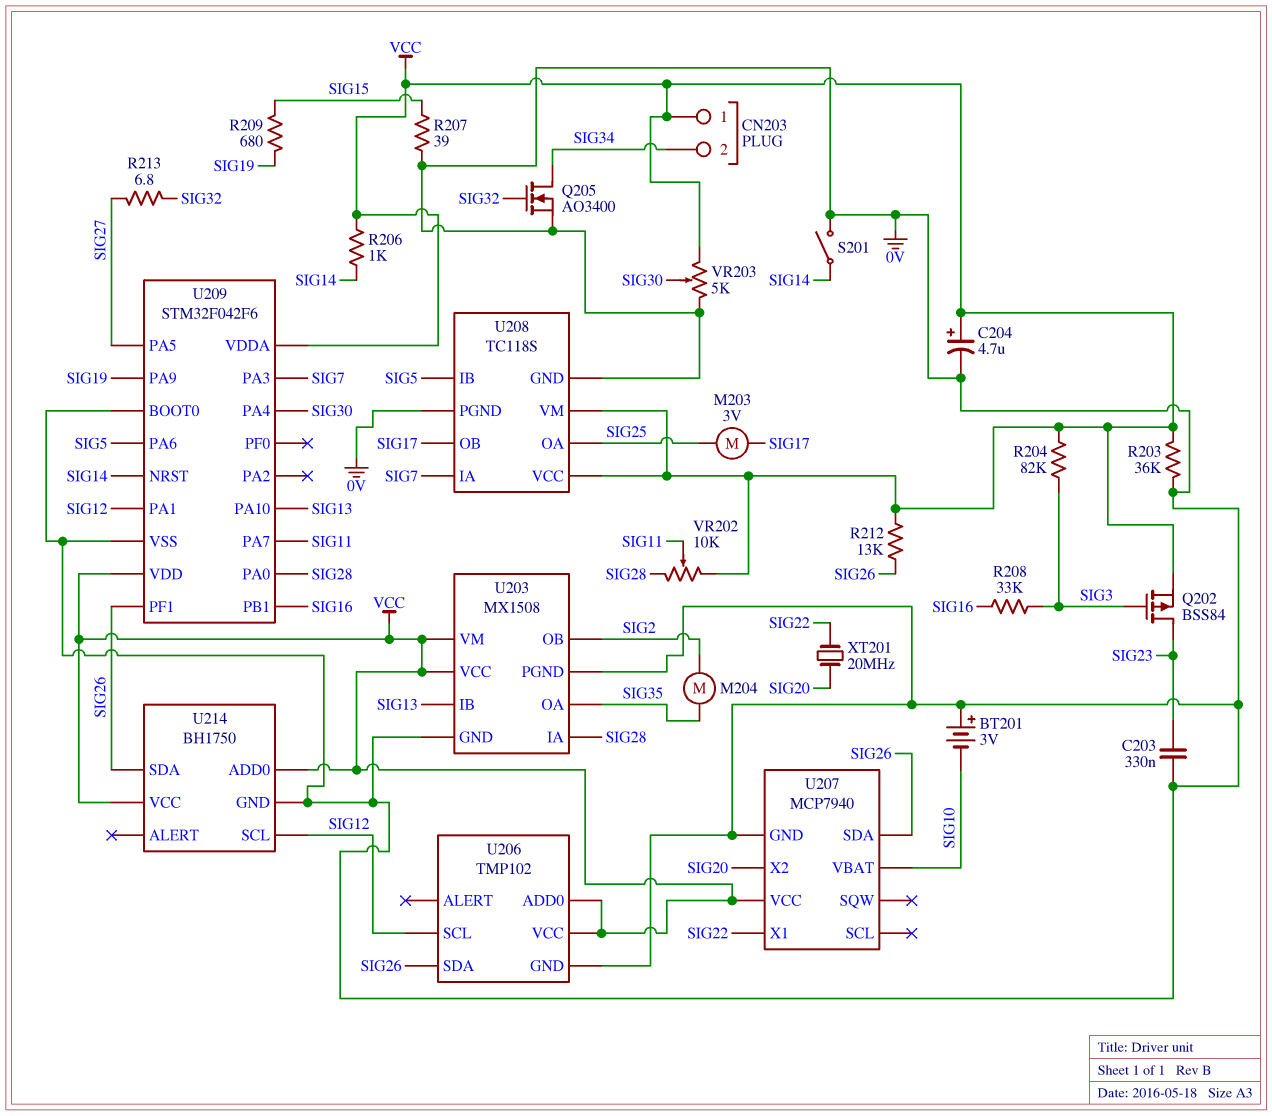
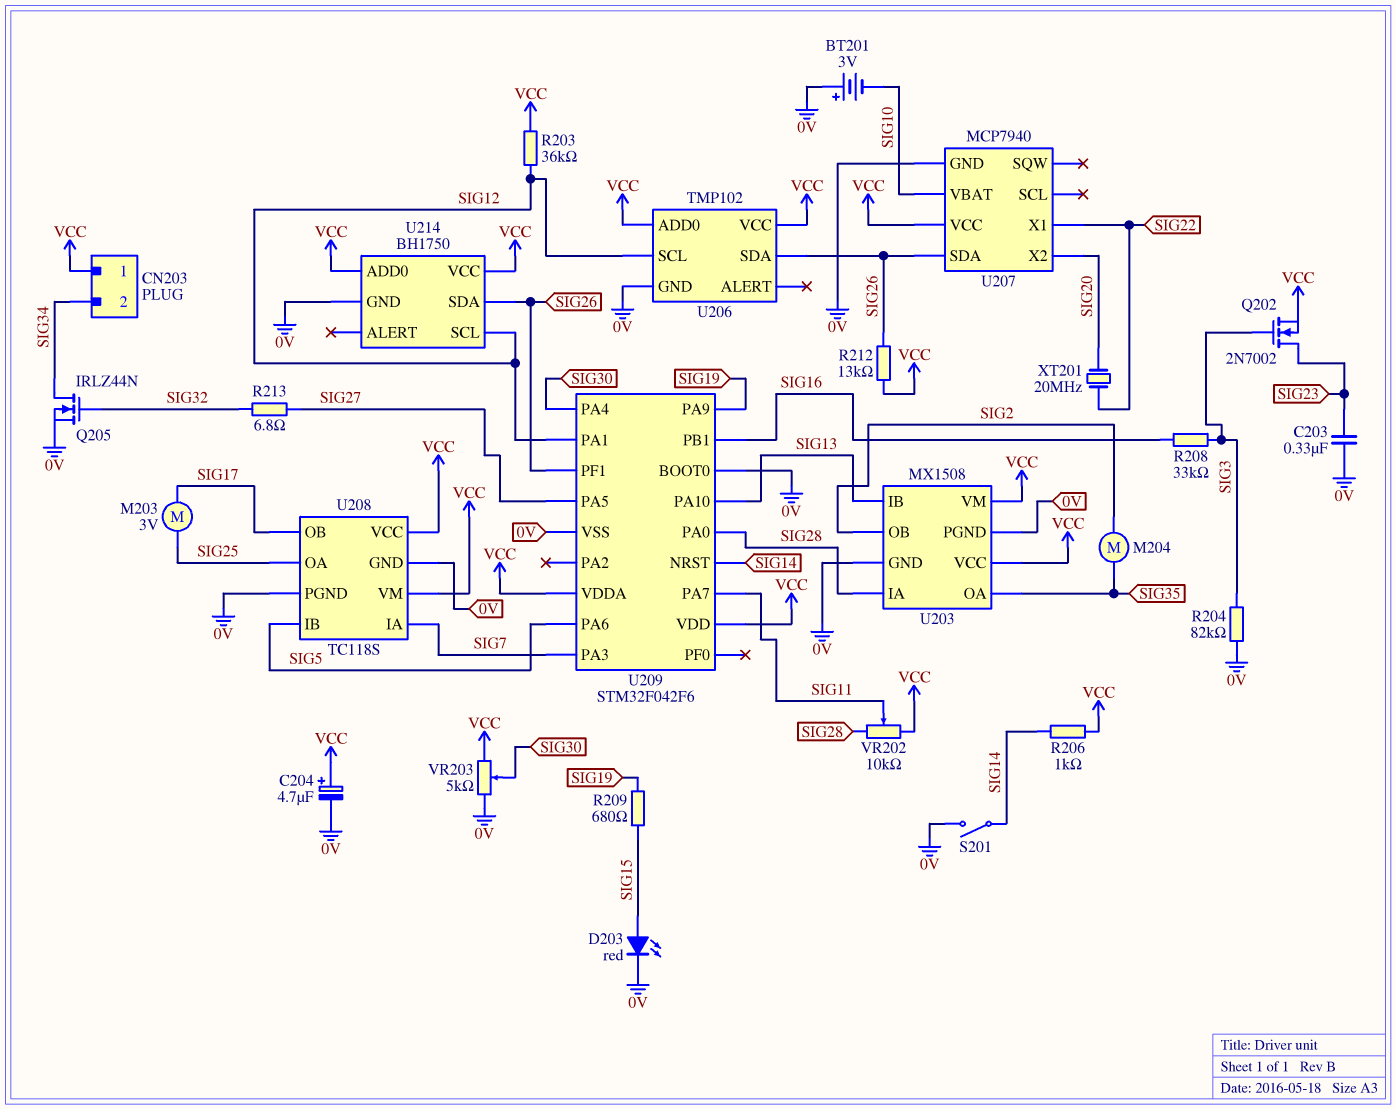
D203: none -> LED red (A SIG15, K 0V)
Q202: PMOS BSS84 (G SIG3, D SIG23, S VCC) -> NMOS 2N7002 (G SIG3, D SIG23, S VCC)
Q205: NMOS AO3400 (G SIG32, D SIG34, S 0V) -> NMOS IRLZ44N (G SIG32, D SIG34, S 0V)
R203: 36k (0V, VCC) -> 36k (SIG12, VCC)
R204: 82k (SIG3, VCC) -> 82k (0V, SIG3)
R207: 39 (0V, SIG15) -> none

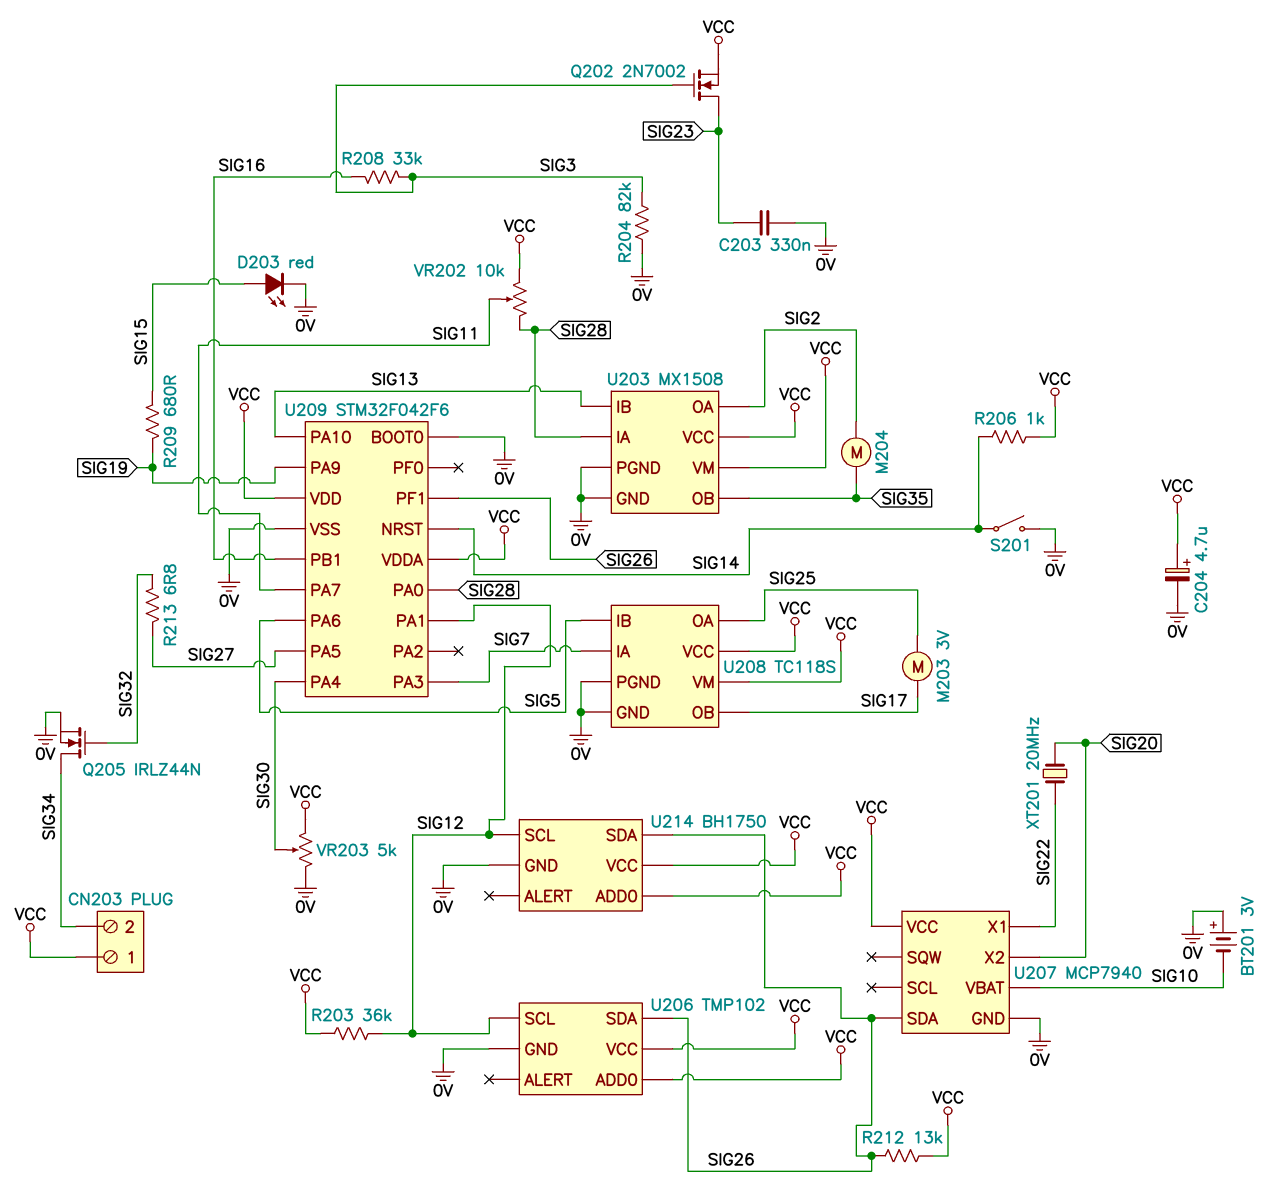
U203 pin OA: SIG35 -> SIG2
U203 pin OB: SIG2 -> SIG35

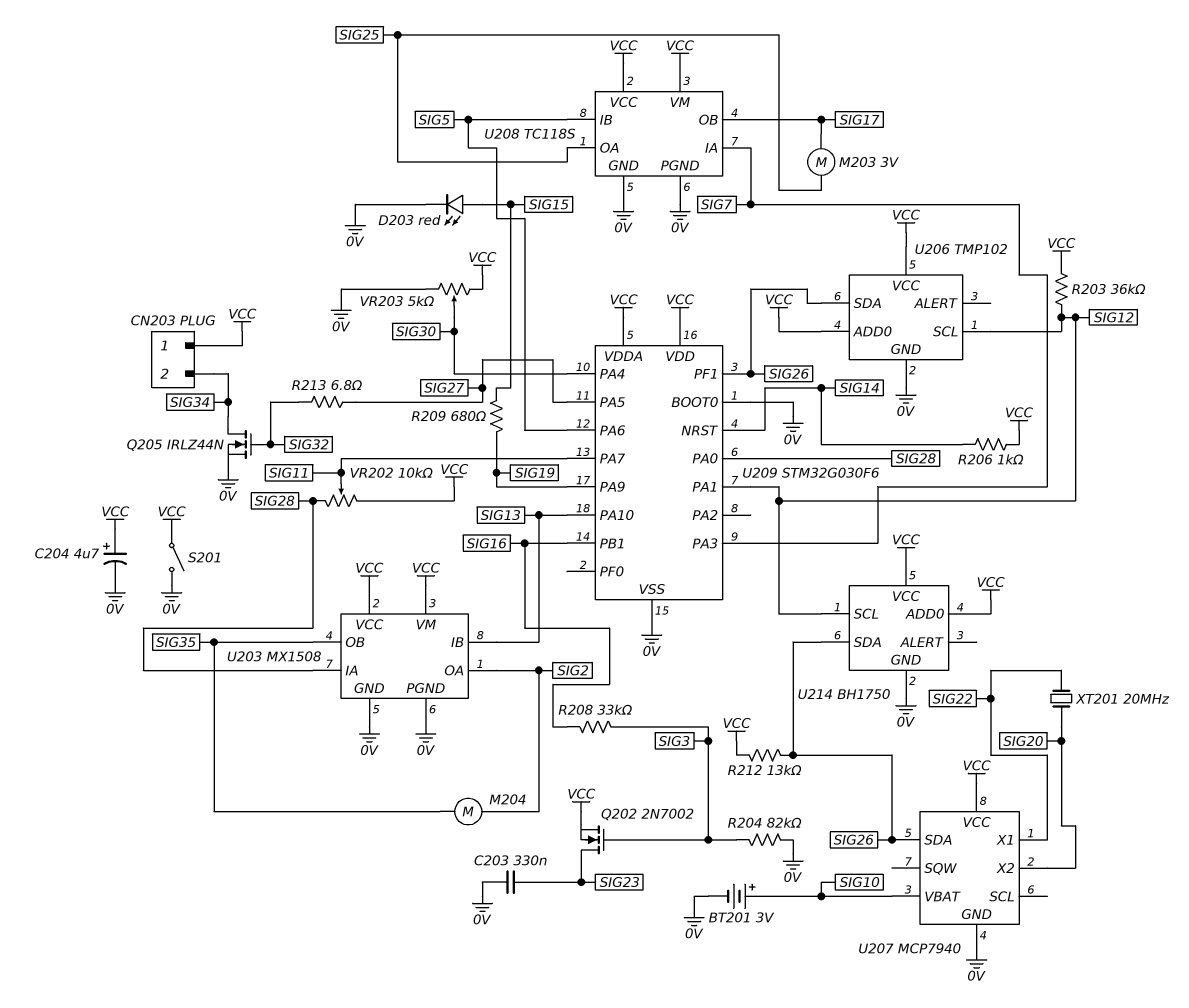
BT201: 3V (plus 0V, minus SIG10) -> 3V (plus SIG10, minus 0V)
S201: switch (0V, SIG14) -> switch (0V, VCC)
U209: STM32F042F6 -> STM32G030F6

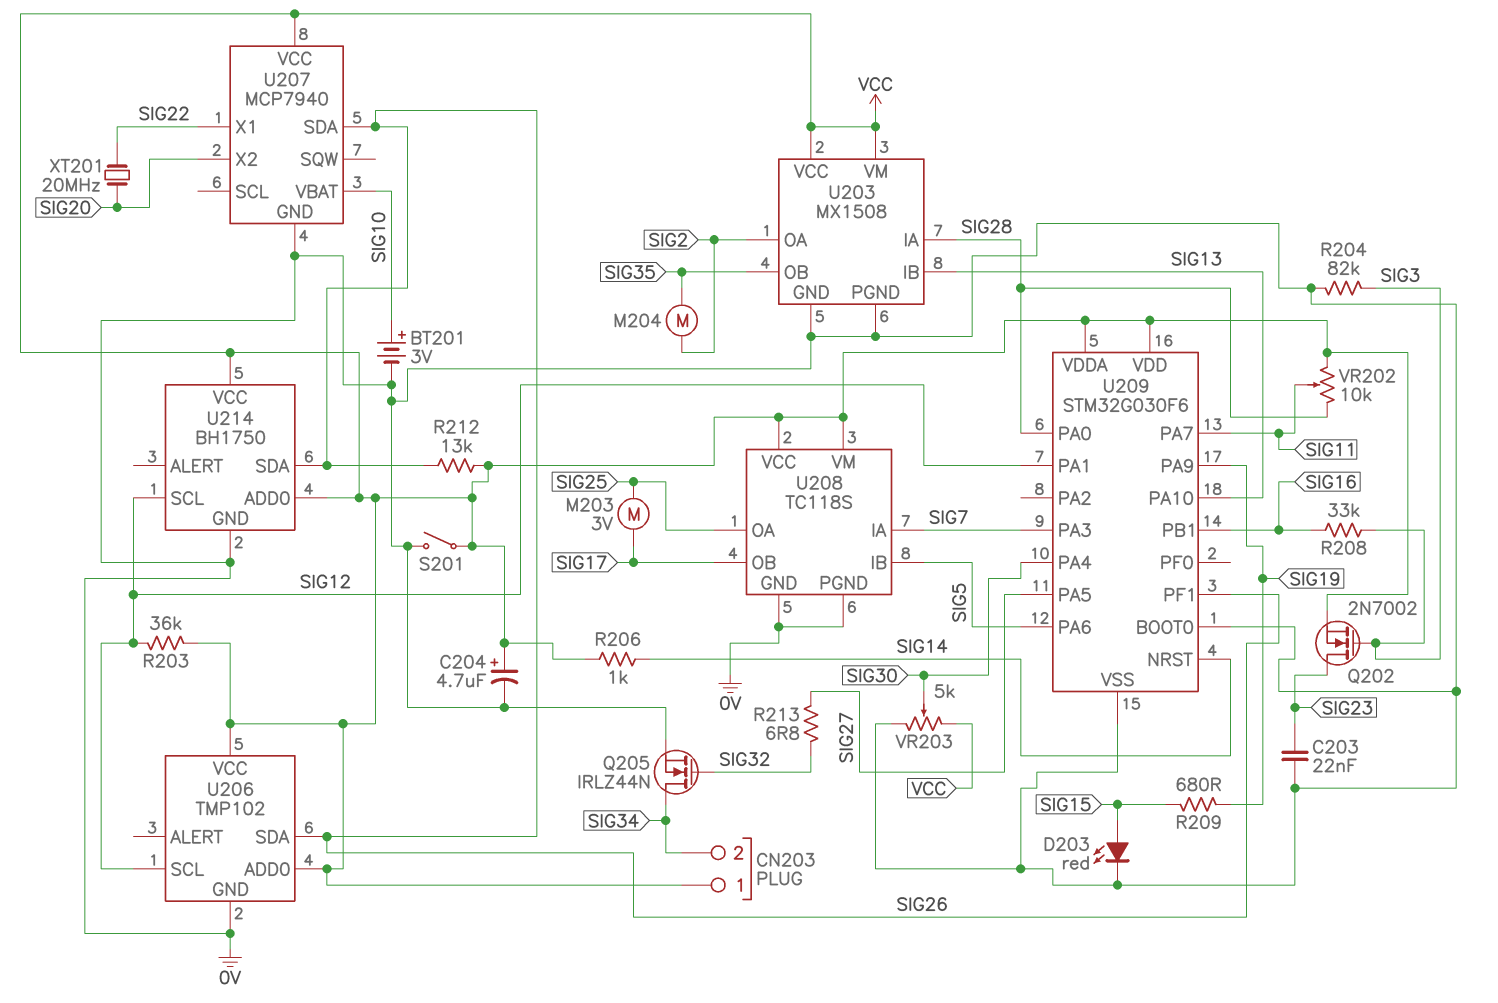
C203: 330nF (0V, SIG23) -> 22nF (0V, SIG23)

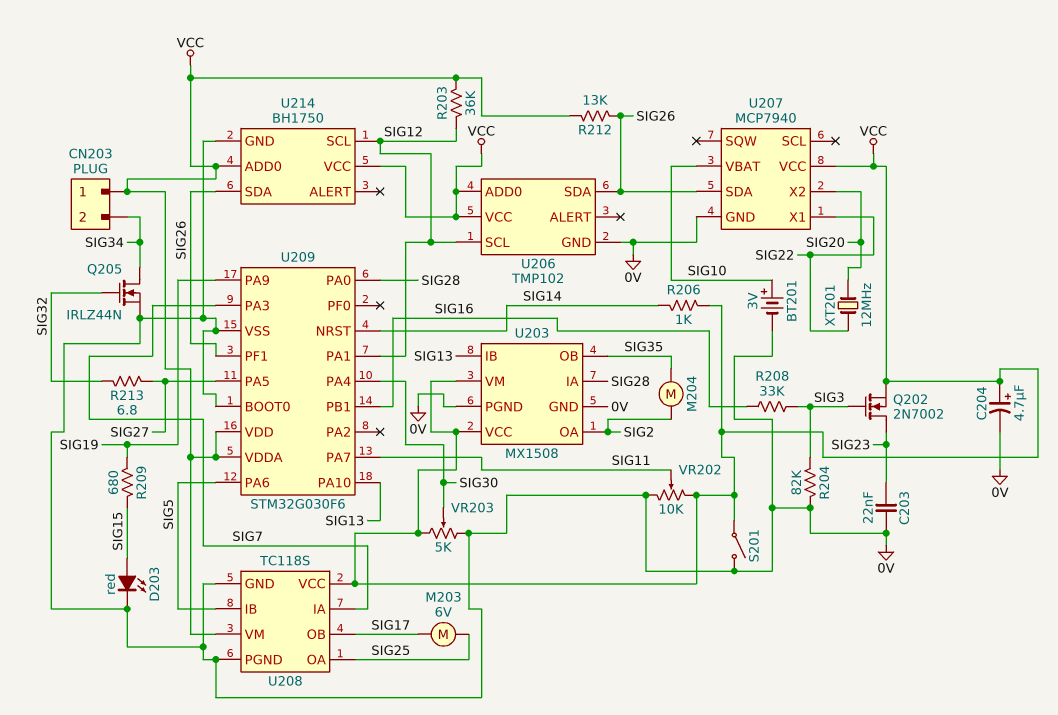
M203: motor 3V (SIG17, SIG25) -> motor 6V (SIG17, SIG25)
VR202: 10k (SIG28, VCC, wiper SIG11) -> 10k (0V, VCC, wiper SIG11)
XT201: 20MHz (SIG20, SIG22) -> 12MHz (SIG20, SIG22)

